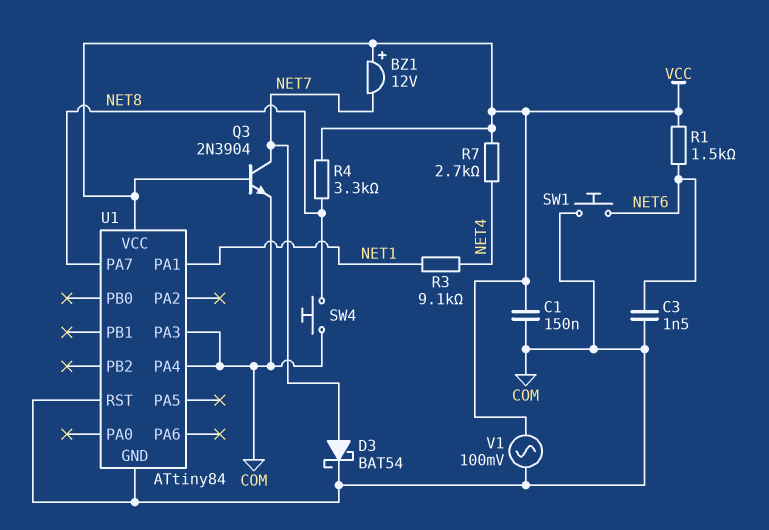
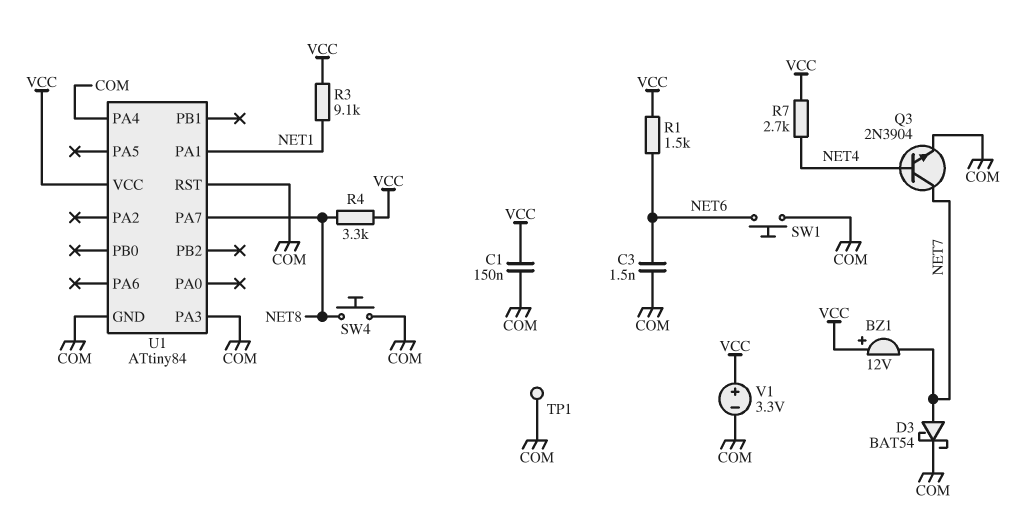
Q3: NPN 2N3904 (B VCC, C NET7, E COM) -> NPN 2N3904 (B NET4, C NET7, E COM)
R3: 9.1k (NET1, NET4) -> 9.1k (NET1, VCC)
TP1: none -> test point (COM)
V1: AC 100mV (COM, VCC) -> 3.3V (plus VCC, minus COM)

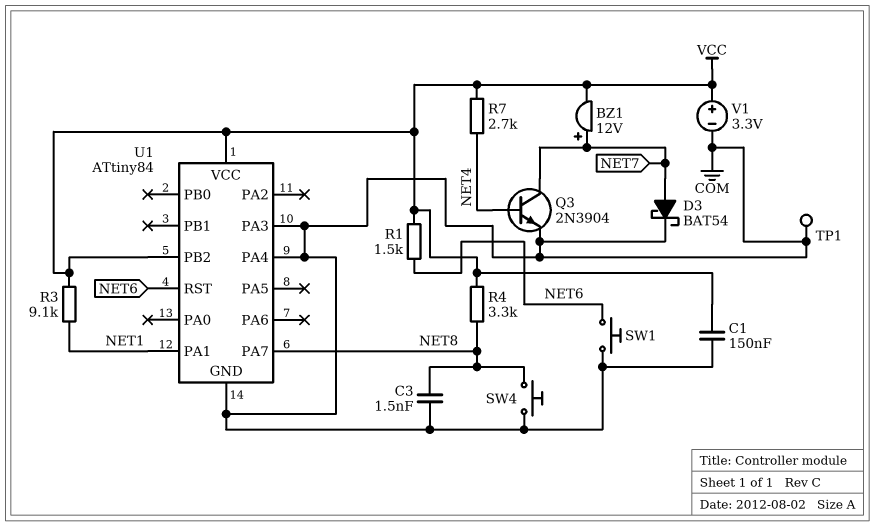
BZ1: buzzer 12V (plus VCC, minus NET7) -> buzzer 12V (plus NET7, minus VCC)
C3: 1.5nF (COM, NET6) -> 1.5nF (COM, NET8)
U1 pin PB2: none -> VCC
U1 pin RST: COM -> NET6

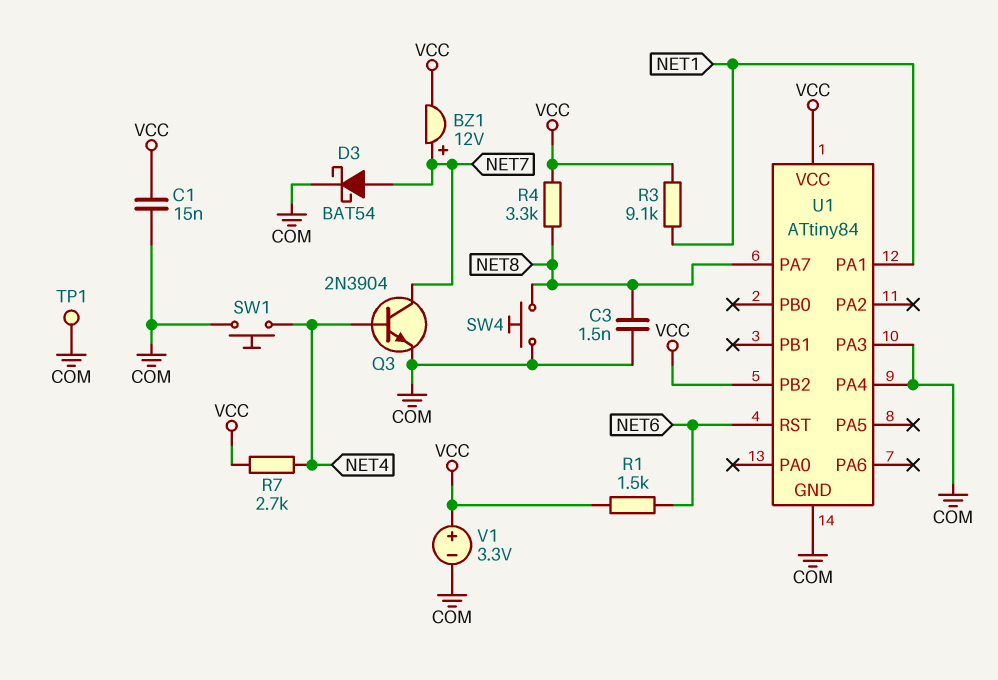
C1: 150nF (COM, VCC) -> 15nF (COM, VCC)
SW1: button (COM, NET6) -> button (COM, NET4)

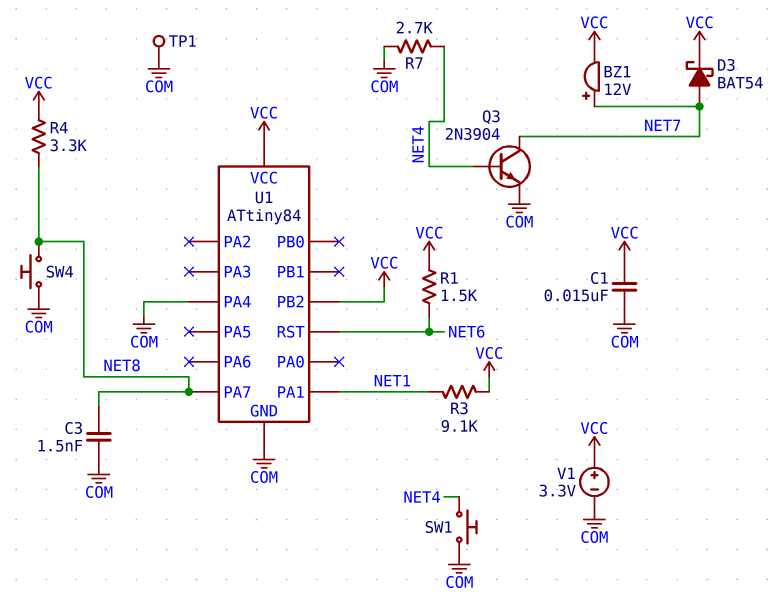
D3: schottky BAT54 (A NET7, K COM) -> schottky BAT54 (A NET7, K VCC)
R7: 2.7k (NET4, VCC) -> 2.7k (COM, NET4)
U1 pin PA3: COM -> none

